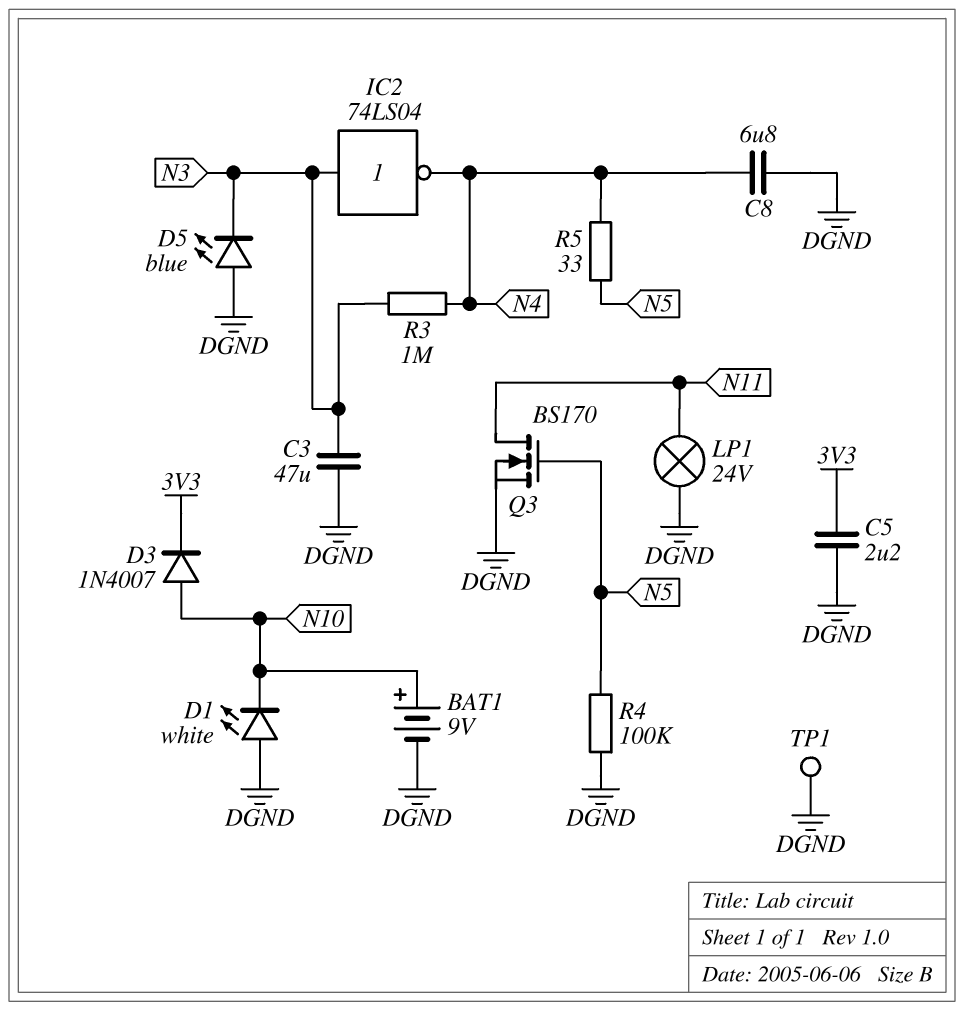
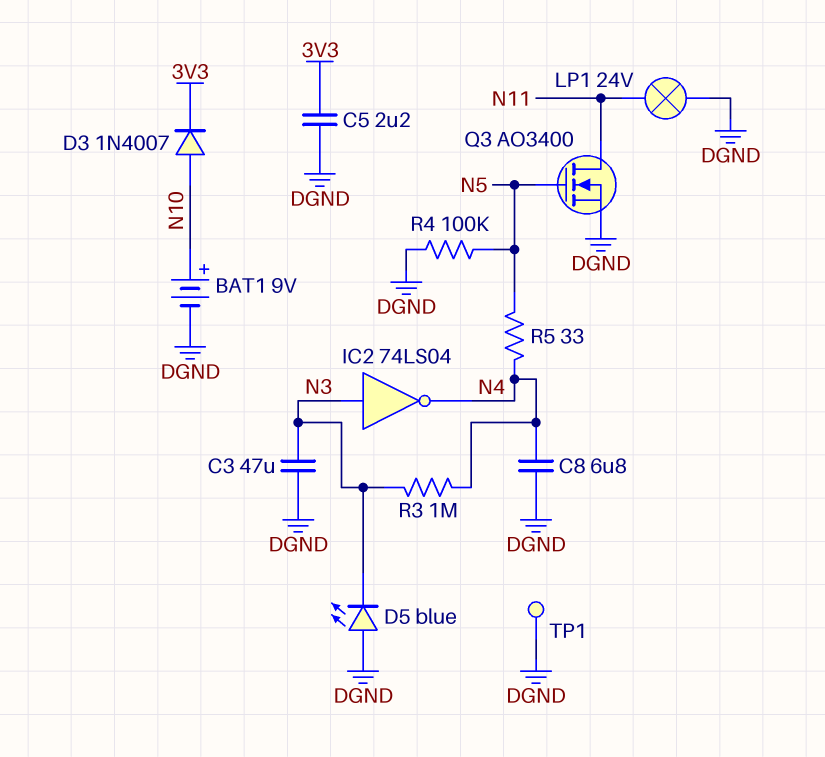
D1: LED white (A DGND, K N10) -> none
Q3: NMOS BS170 (G N5, D N11, S DGND) -> NMOS AO3400 (G N5, D N11, S DGND)

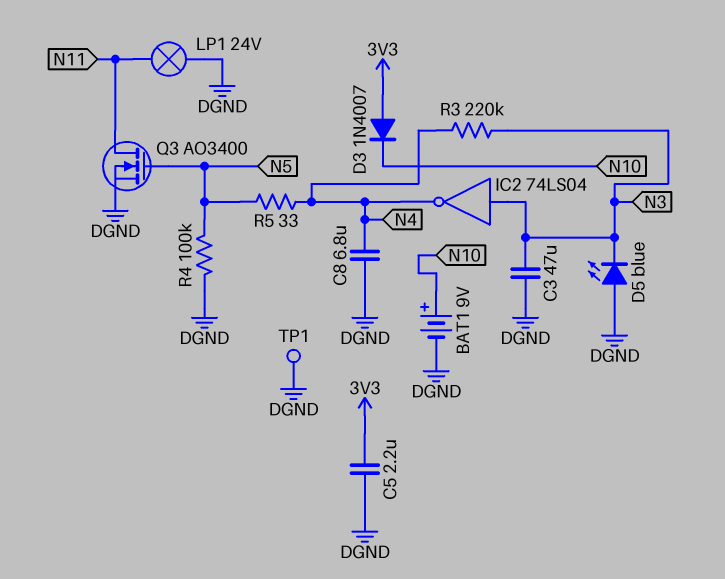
D3: diode 1N4007 (A N10, K 3V3) -> diode 1N4007 (A 3V3, K N10)
R3: 1M (N3, N4) -> 220k (N3, N4)

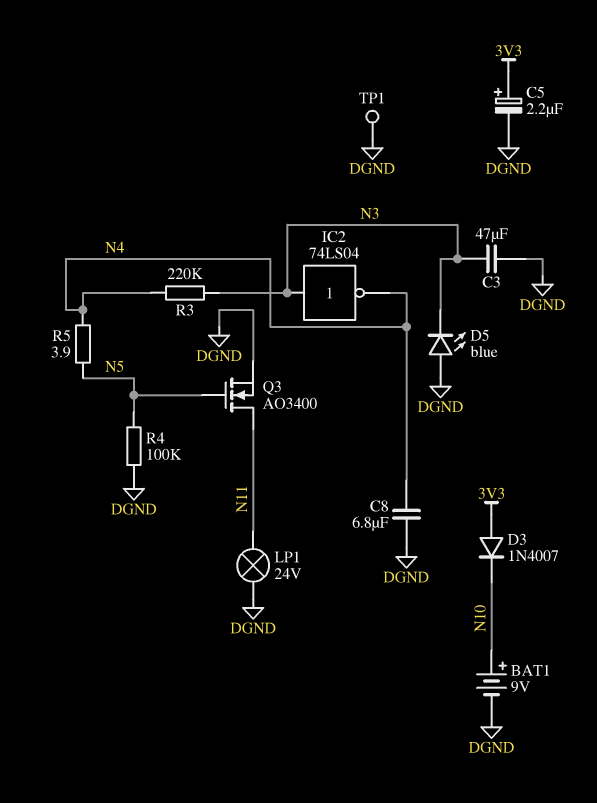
C5: 2.2uF (3V3, DGND) -> 2.2uF (plus 3V3, minus DGND)
R5: 33 (N4, N5) -> 3.9 (N4, N5)

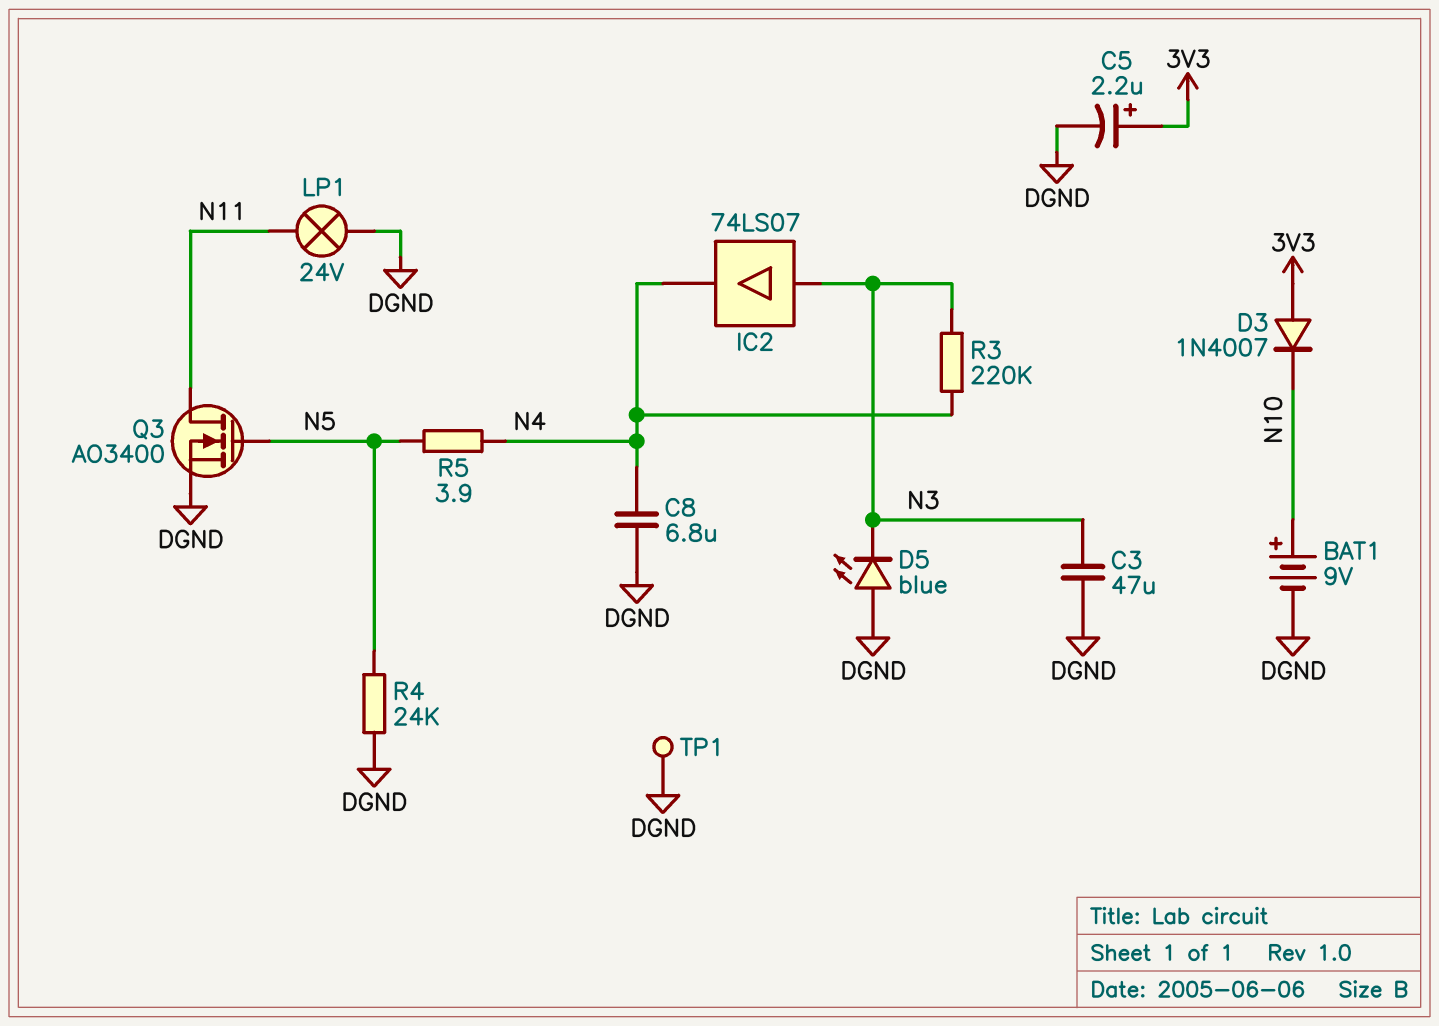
IC2: NOT 74LS04 (in N3, out N4) -> buffer 74LS07 (in N3, out N4)
R4: 100k (DGND, N5) -> 24k (DGND, N5)

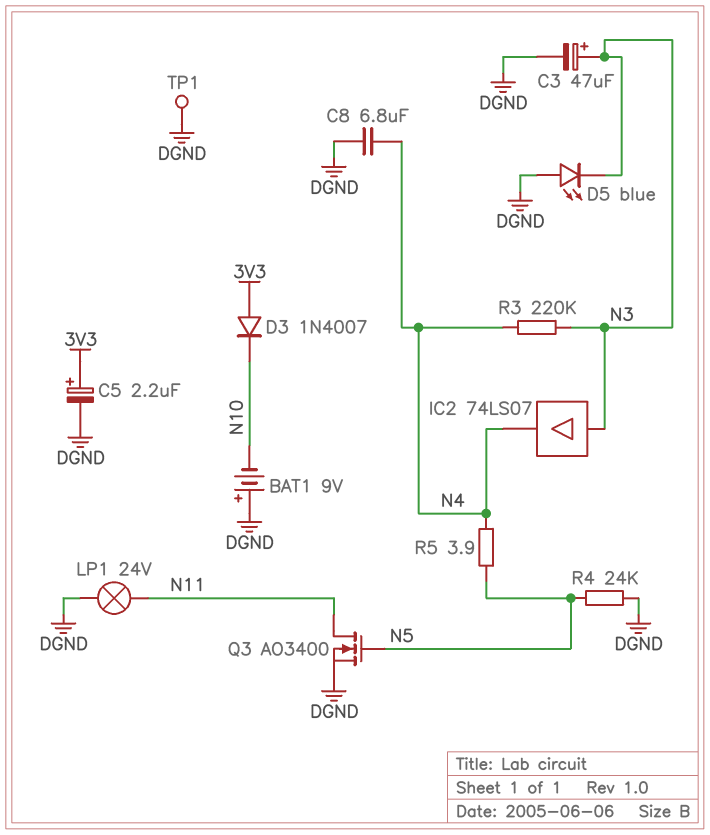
BAT1: 9V (plus N10, minus DGND) -> 9V (plus DGND, minus N10)
C3: 47uF (DGND, N3) -> 47uF (plus N3, minus DGND)

